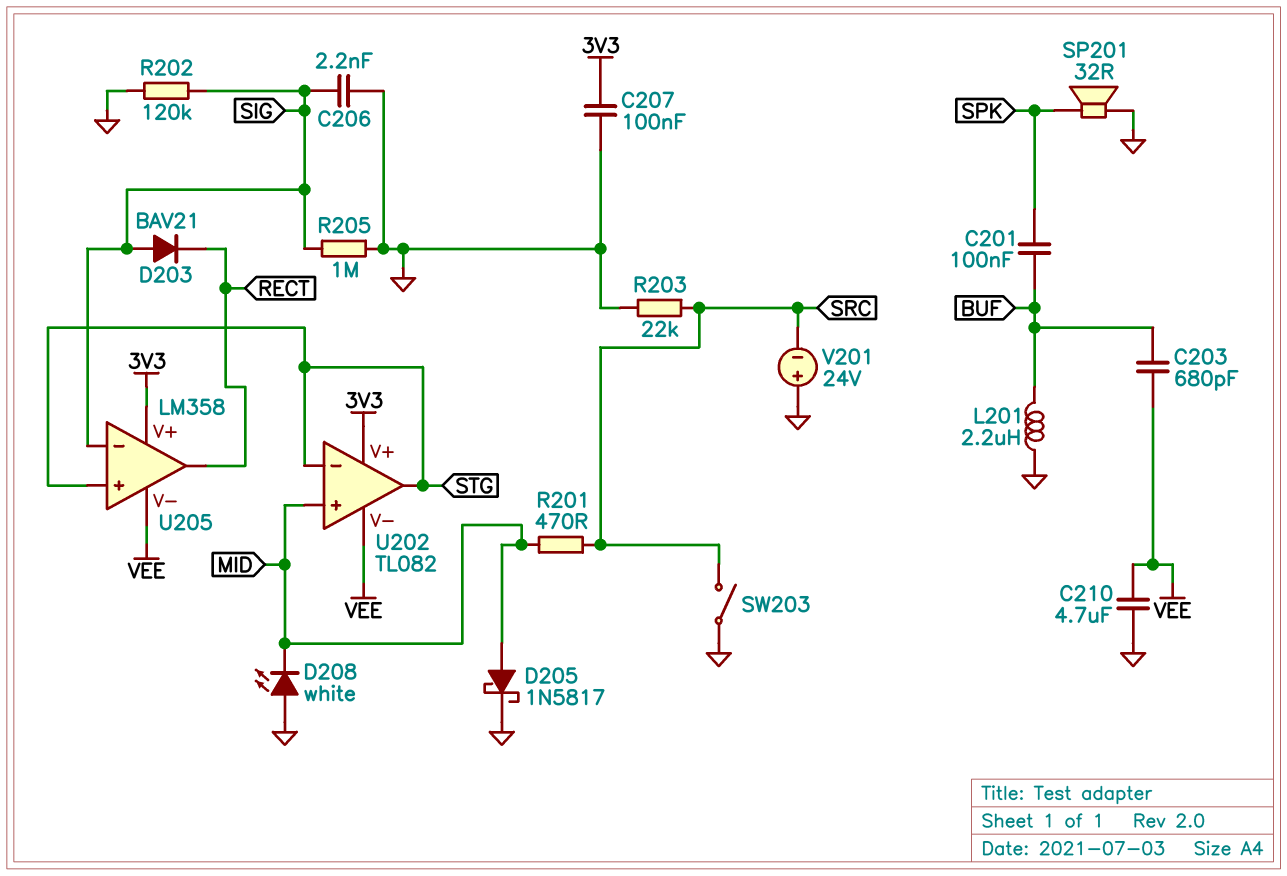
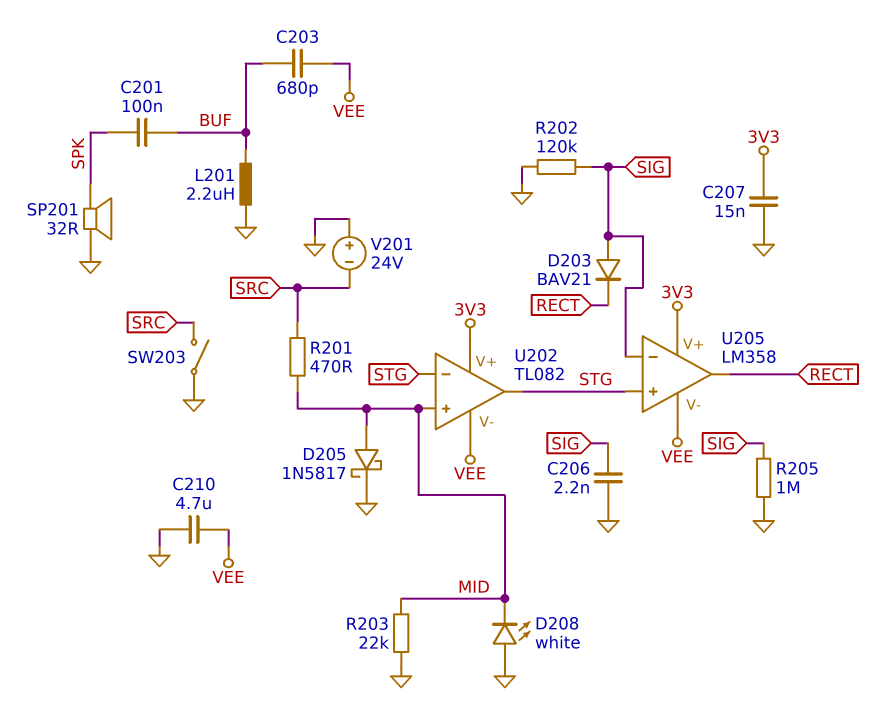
C207: 100nF (3V3, GND) -> 15nF (3V3, GND)
R203: 22k (GND, SRC) -> 22k (GND, MID)

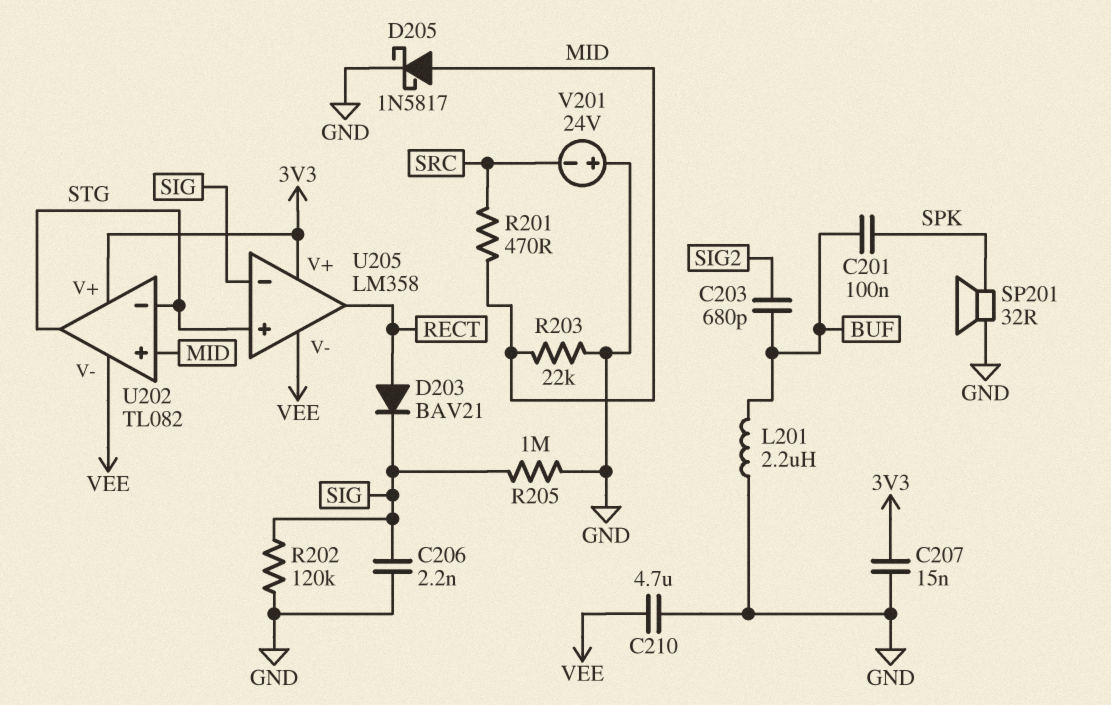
C203: 680pF (BUF, VEE) -> 680pF (BUF, SIG2)
D203: diode BAV21 (A SIG, K RECT) -> diode BAV21 (A RECT, K SIG)
D208: LED white (A GND, K MID) -> none
SW203: switch (GND, SRC) -> none

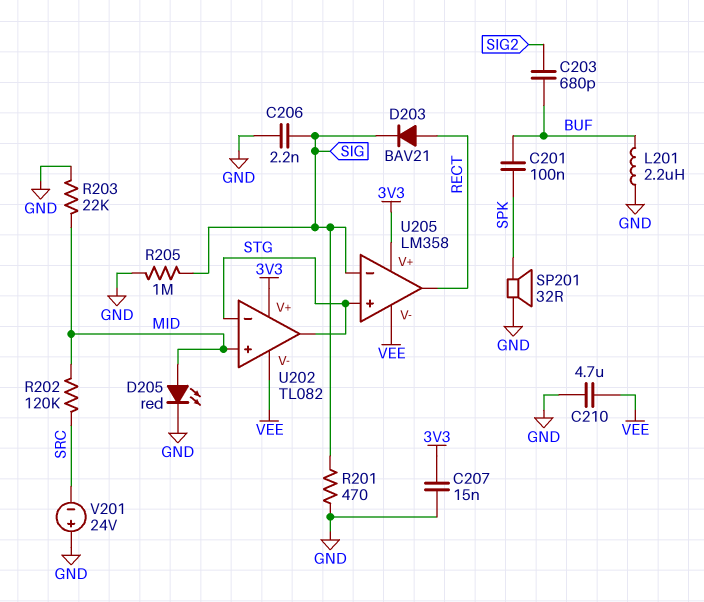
D205: schottky 1N5817 (A MID, K GND) -> LED red (A MID, K GND)
R201: 470 (MID, SRC) -> 470 (GND, SIG)
R202: 120k (GND, SIG) -> 120k (MID, SRC)

